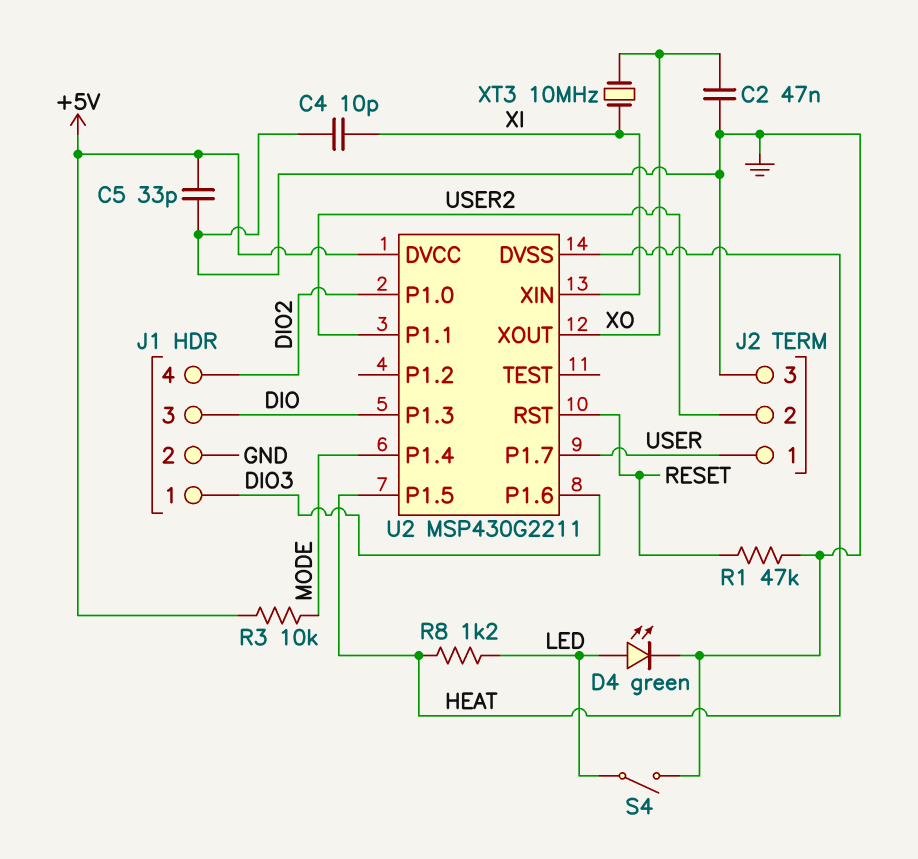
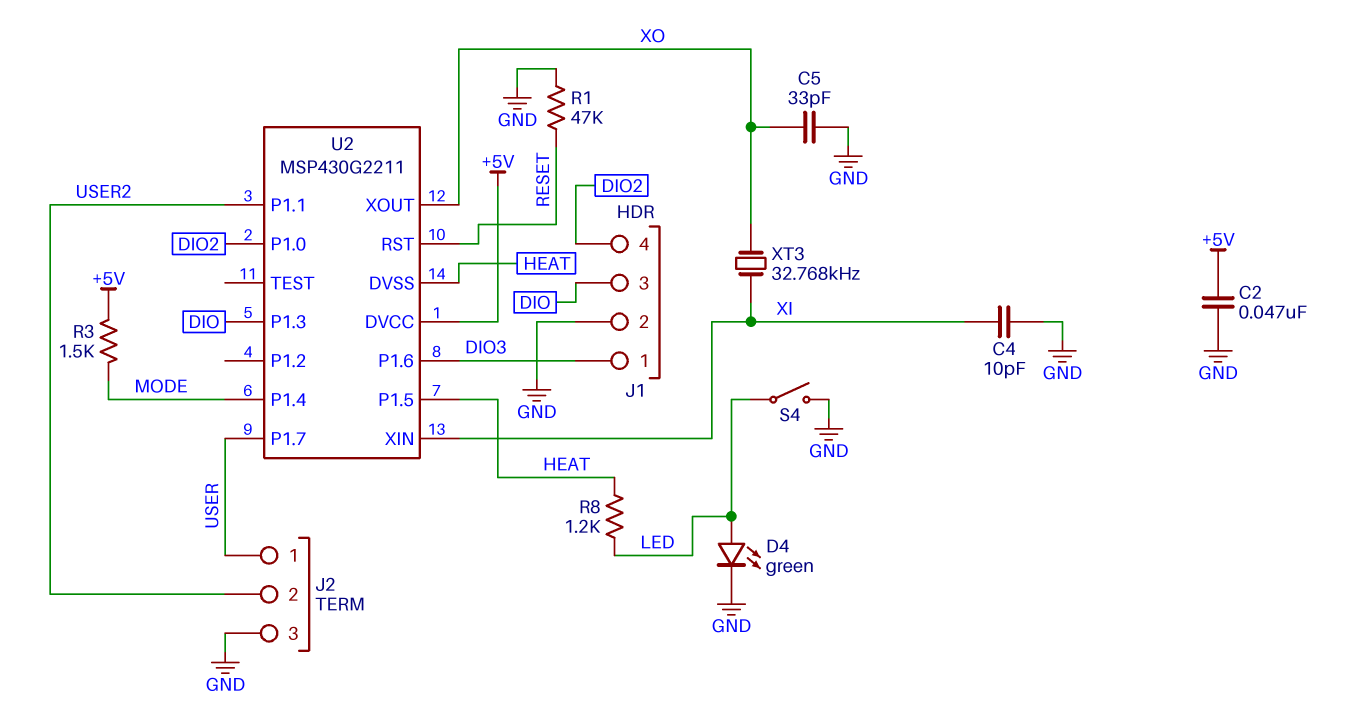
C2: 47nF (GND, XO) -> 47nF (+5V, GND)
C5: 33pF (+5V, GND) -> 33pF (GND, XO)
R3: 10k (+5V, MODE) -> 1.5k (+5V, MODE)
XT3: 10MHz (XI, XO) -> 32.768kHz (XI, XO)

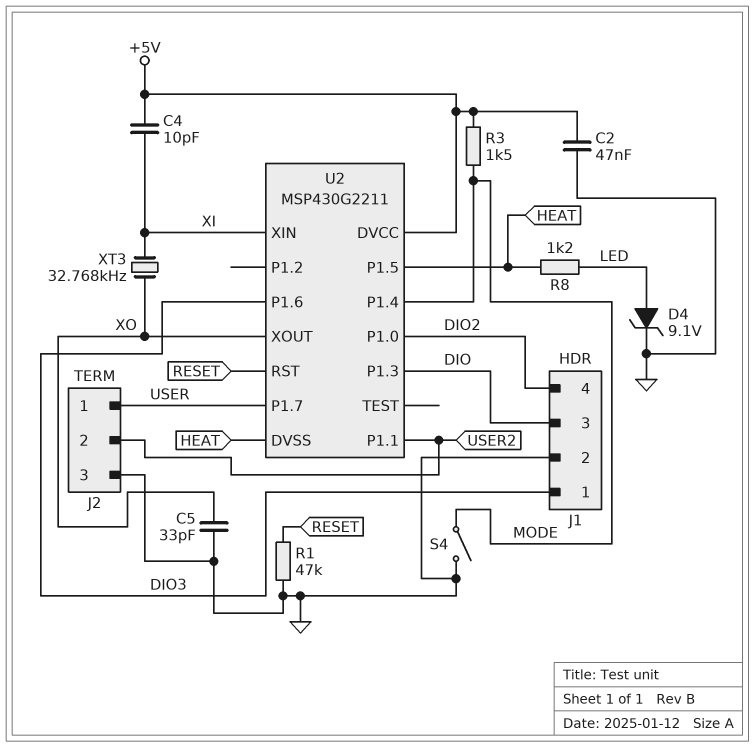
C4: 10pF (GND, XI) -> 10pF (+5V, XI)
D4: LED green (A LED, K GND) -> zener 9.1V (A LED, K GND)
S4: switch (GND, LED) -> switch (GND, MODE)

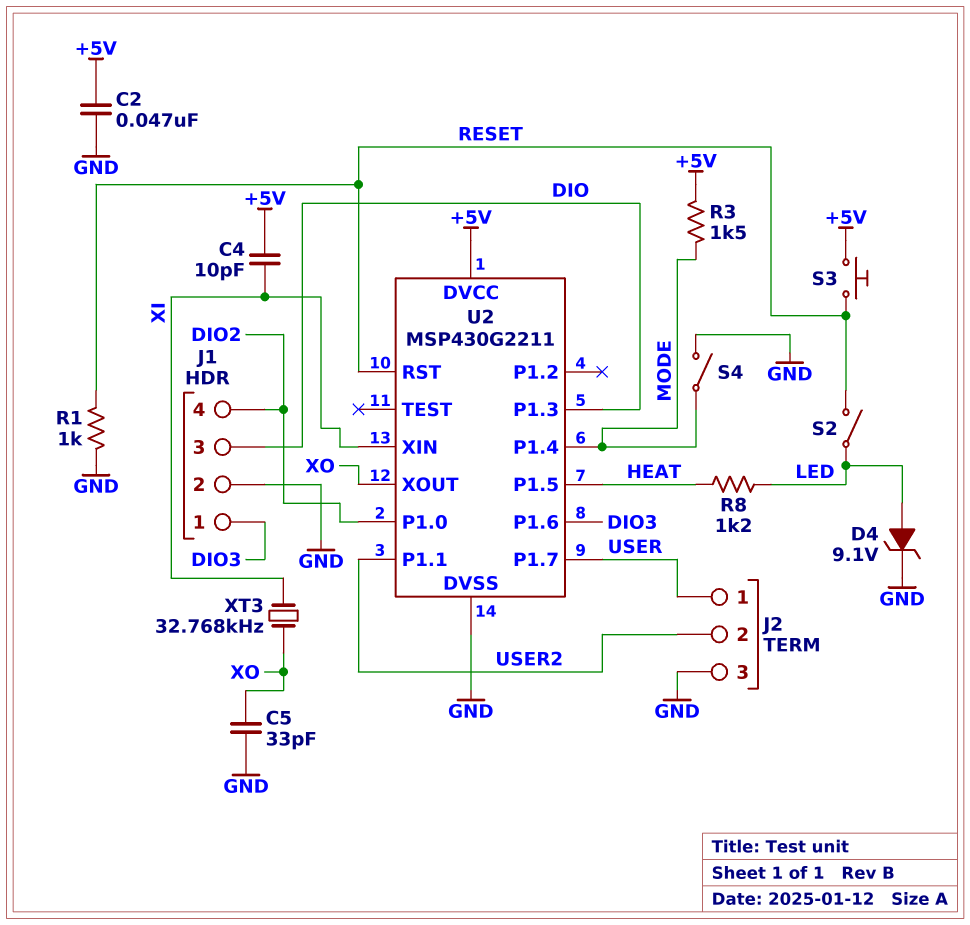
R1: 47k (GND, RESET) -> 1k (GND, RESET)
S2: none -> switch (LED, RESET)
S3: none -> button (+5V, RESET)
U2 pin DVSS: HEAT -> GND

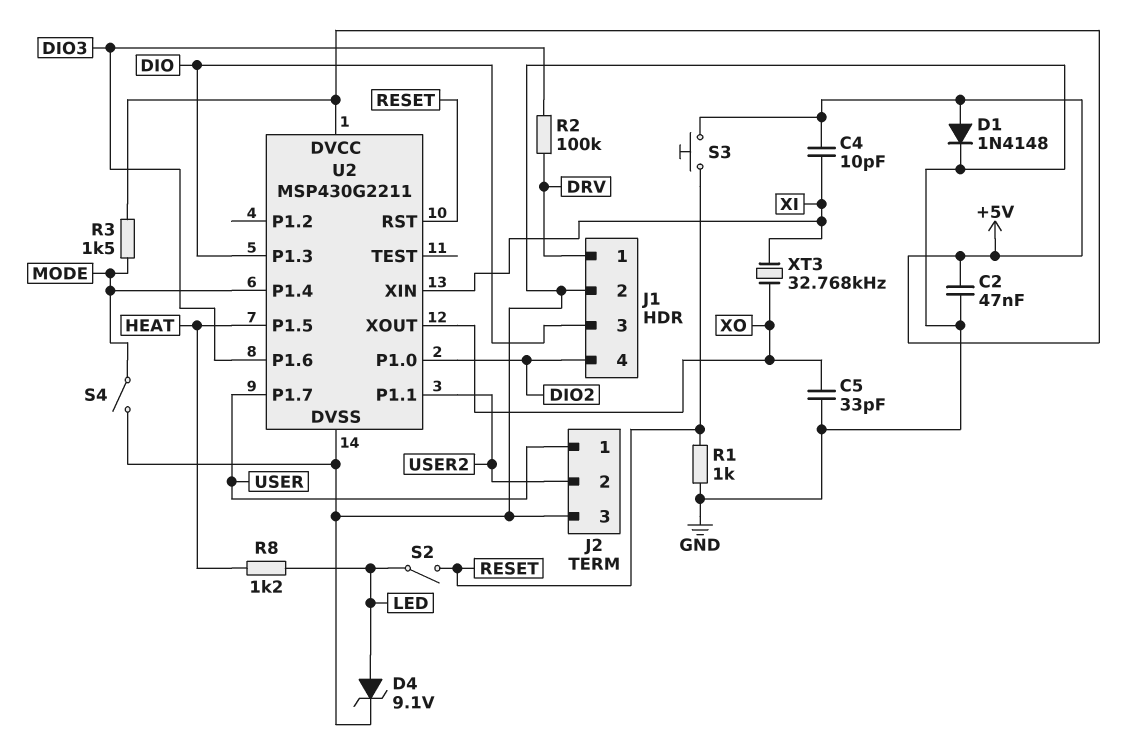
D1: none -> diode 1N4148 (A +5V, K GND)
J1 pin 1: DIO3 -> DRV
R2: none -> 100k (DIO3, DRV)

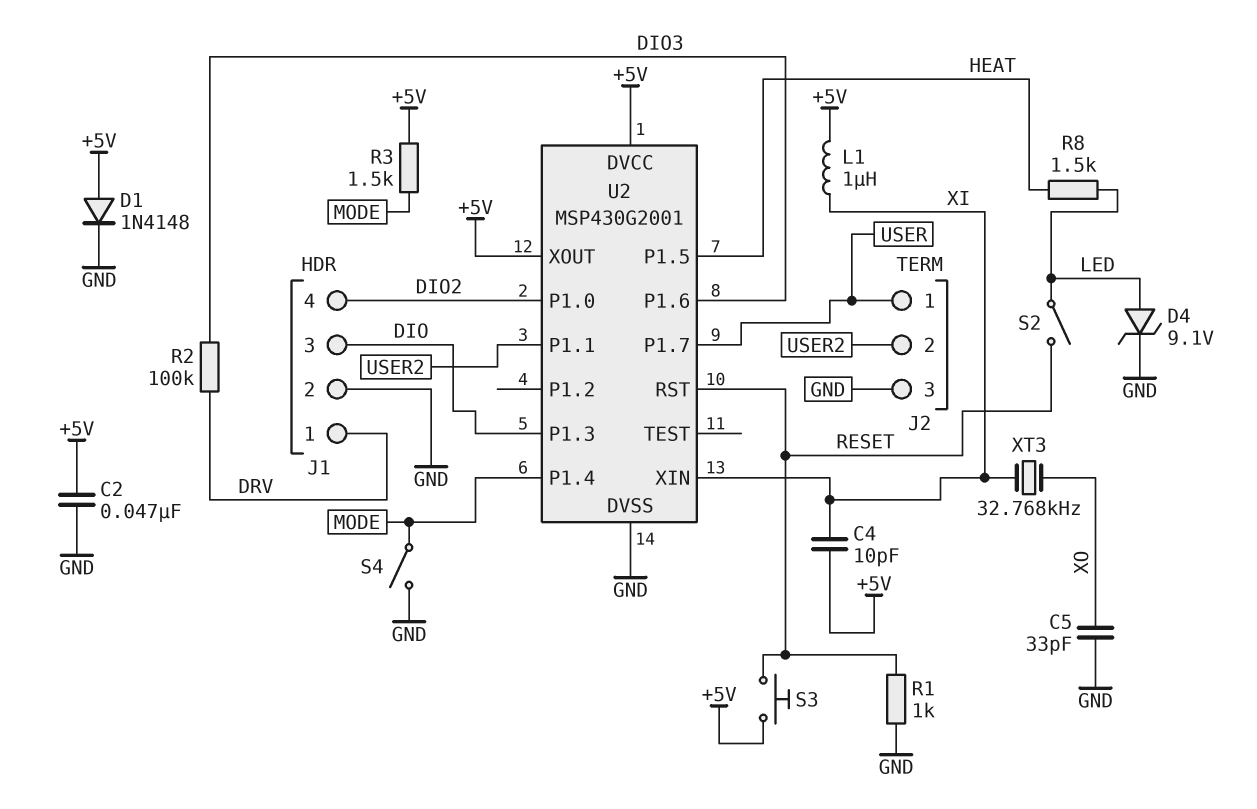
L1: none -> 1uH (+5V, XI)
R8: 1.2k (HEAT, LED) -> 1.5k (HEAT, LED)
U2: MSP430G2211 -> MSP430G2001
U2 pin XOUT: XO -> +5V

